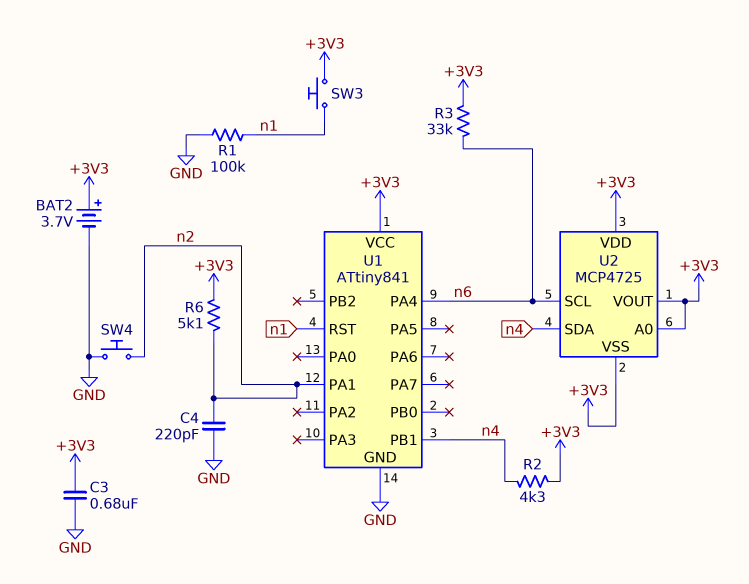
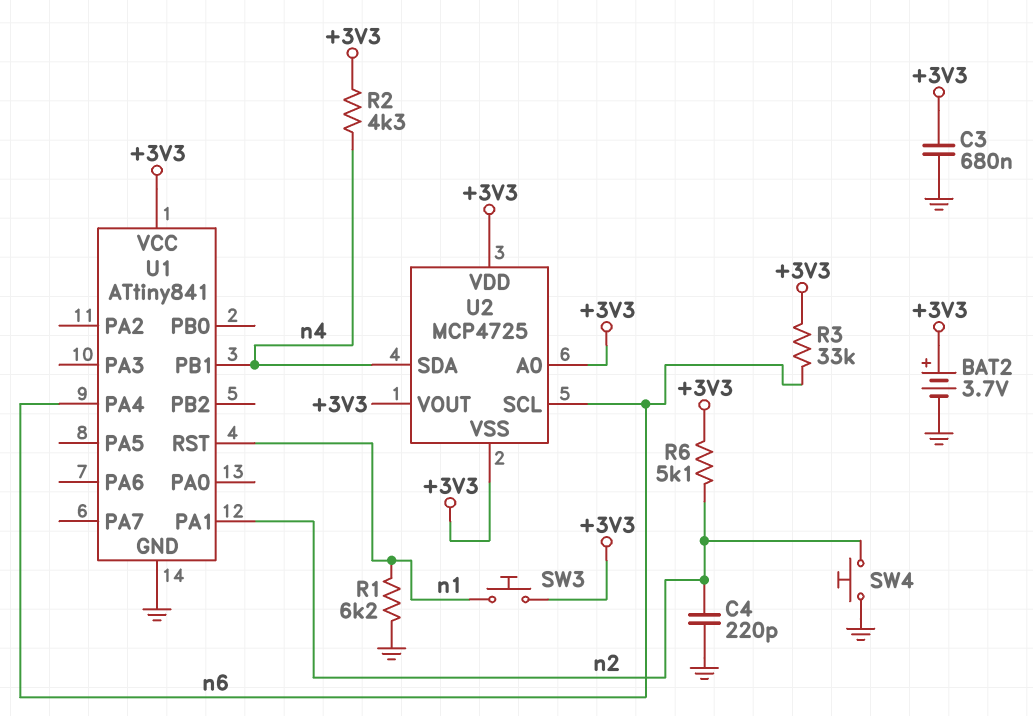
R1: 100k (GND, n1) -> 6.2k (GND, n1)

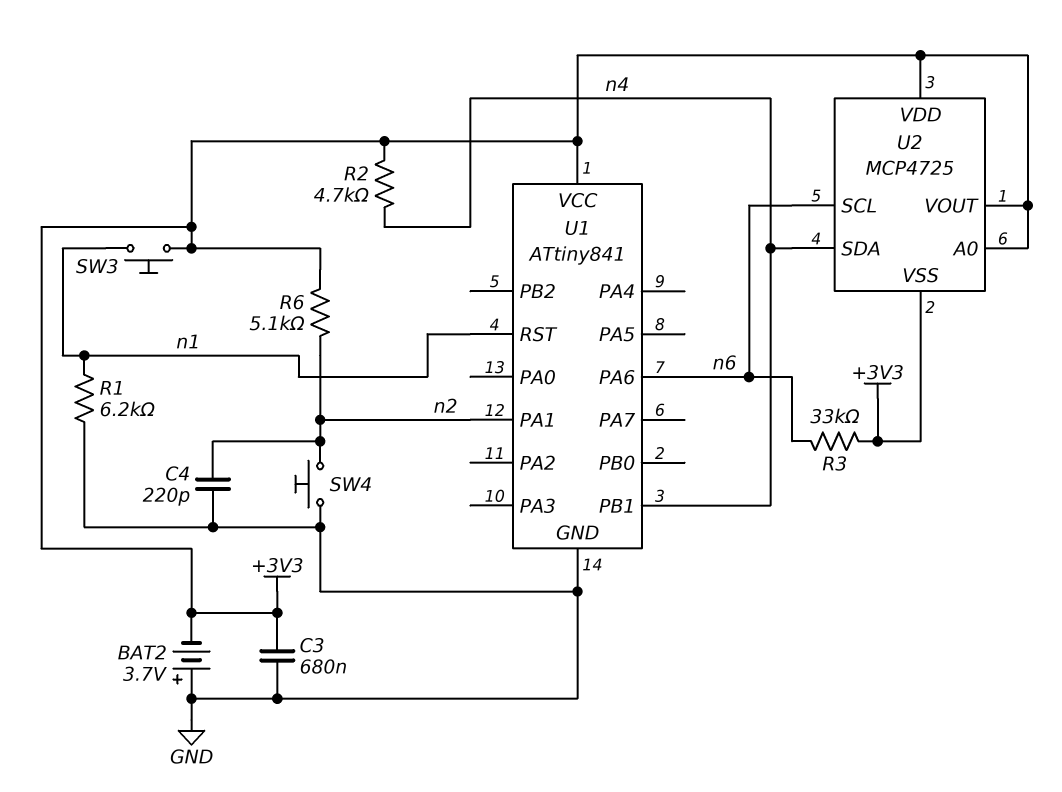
BAT2: 3.7V (plus +3V3, minus GND) -> 3.7V (plus GND, minus +3V3)
R2: 4.3k (+3V3, n4) -> 4.7k (+3V3, n4)
U1 pin PA4: n6 -> none
U1 pin PA6: none -> n6

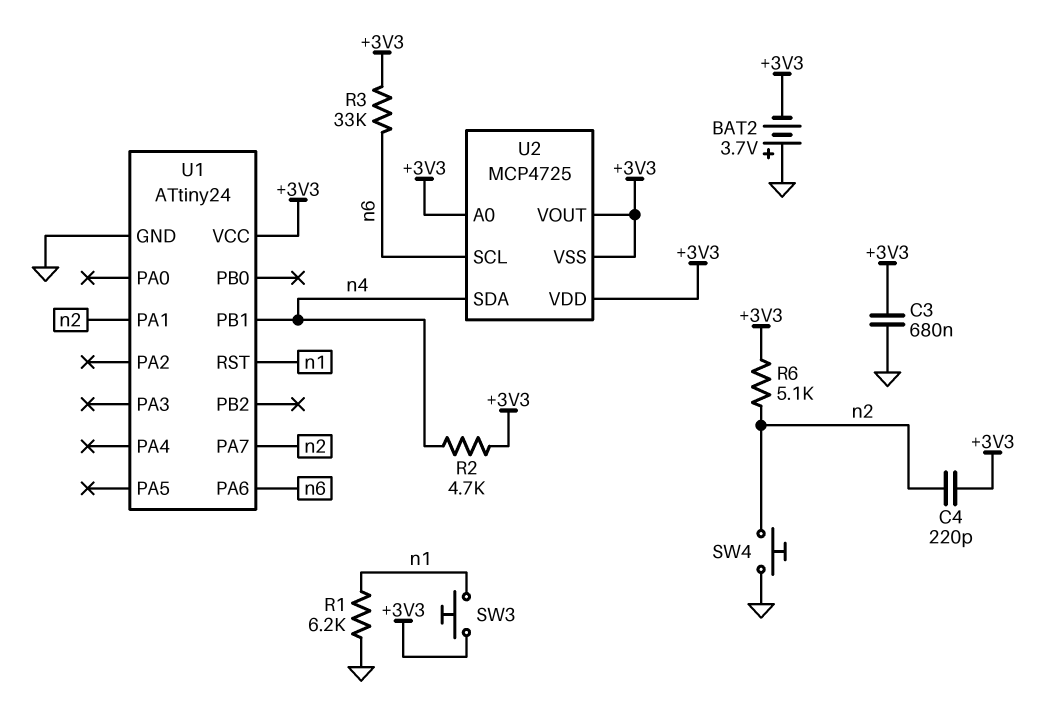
C4: 220pF (GND, n2) -> 220pF (+3V3, n2)
U1: ATtiny841 -> ATtiny24
U1 pin PA7: none -> n2

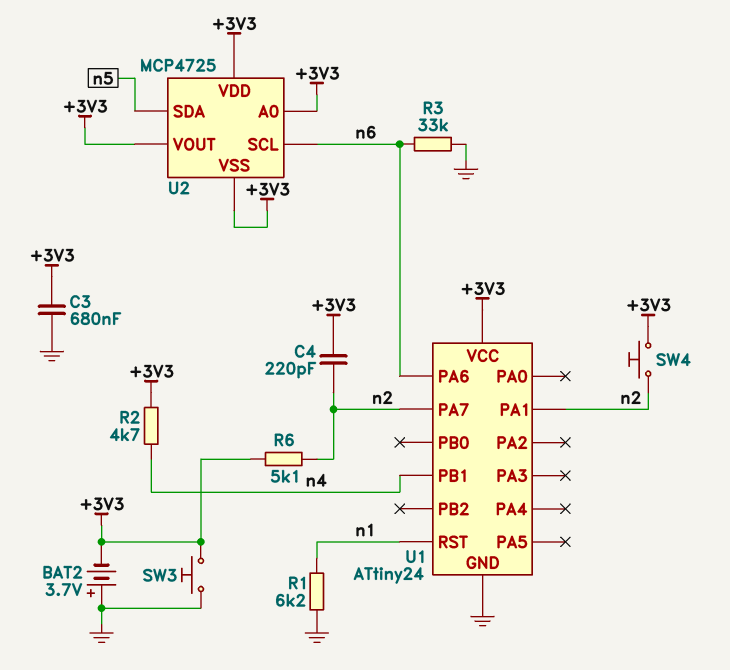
R3: 33k (+3V3, n6) -> 33k (GND, n6)
SW3: button (+3V3, n1) -> button (+3V3, GND)
SW4: button (GND, n2) -> button (+3V3, n2)
U2 pin SDA: n4 -> n5

